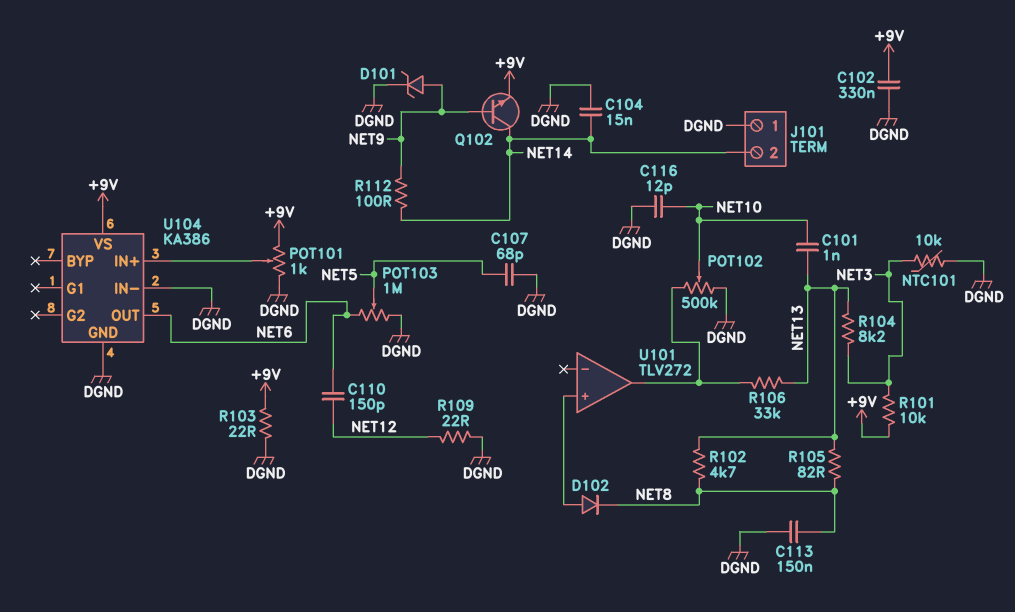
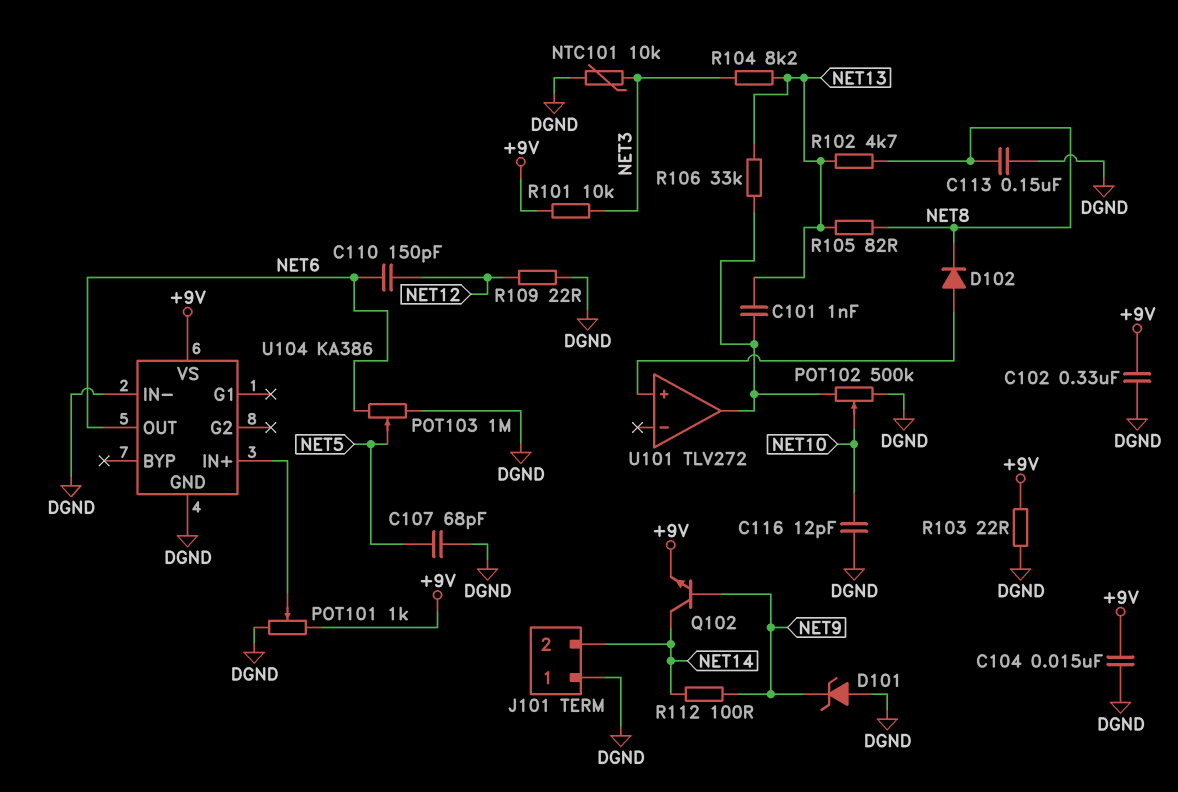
C101: 1nF (NET10, NET13) -> 1nF (NET13, U101/out)
C104: 15nF (DGND, NET14) -> 15nF (+9V, DGND)
D101: zener (A NET9, K DGND) -> zener (A DGND, K NET9)

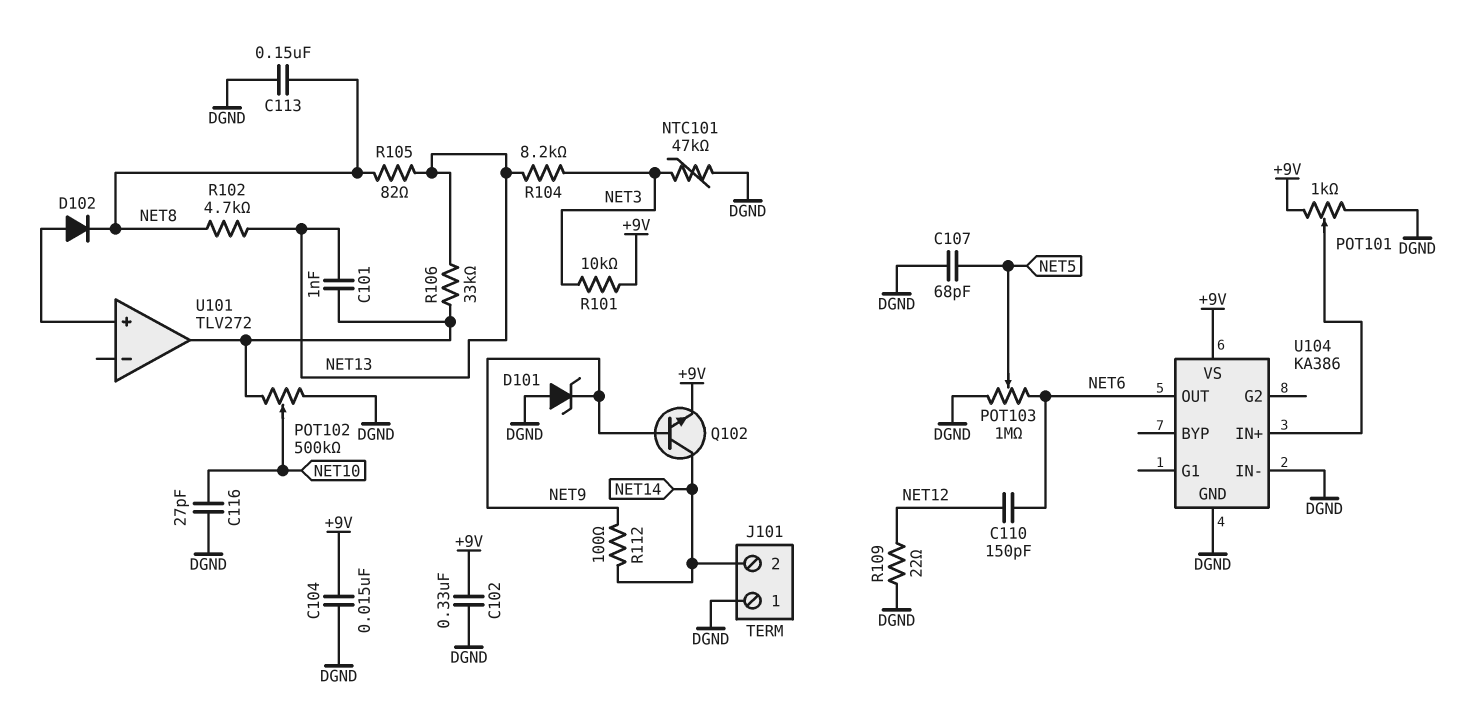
C116: 12pF (DGND, NET10) -> 27pF (DGND, NET10)
NTC101: 10k (DGND, NET3) -> 47k (DGND, NET3)
R103: 22 (+9V, DGND) -> none

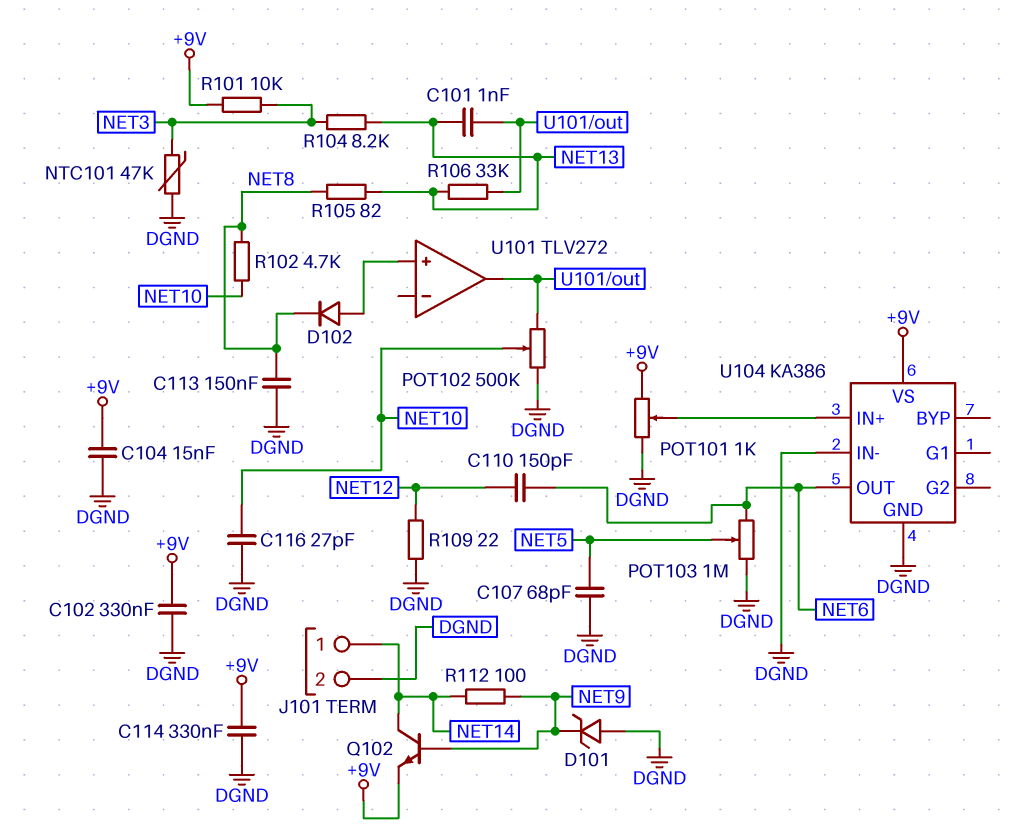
C114: none -> 330nF (+9V, DGND)
J101 pin 1: DGND -> NET14
J101 pin 2: NET14 -> DGND
R102: 4.7k (NET8, NET13) -> 4.7k (NET8, NET10)

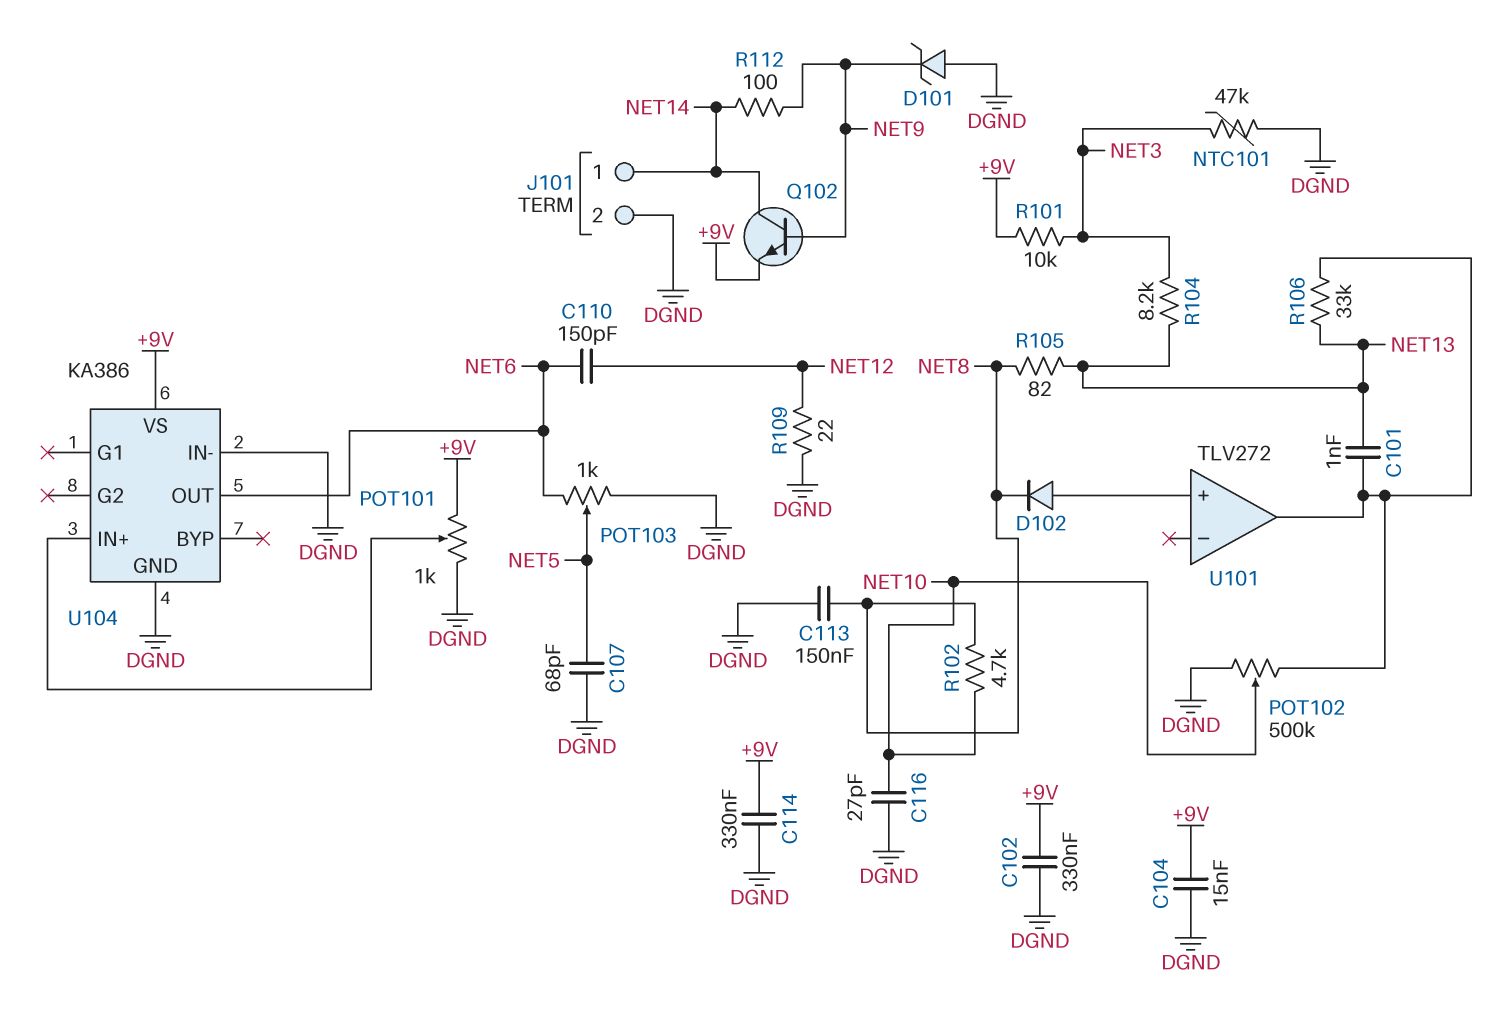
POT103: 1M (DGND, NET6, wiper NET5) -> 1k (DGND, NET6, wiper NET5)

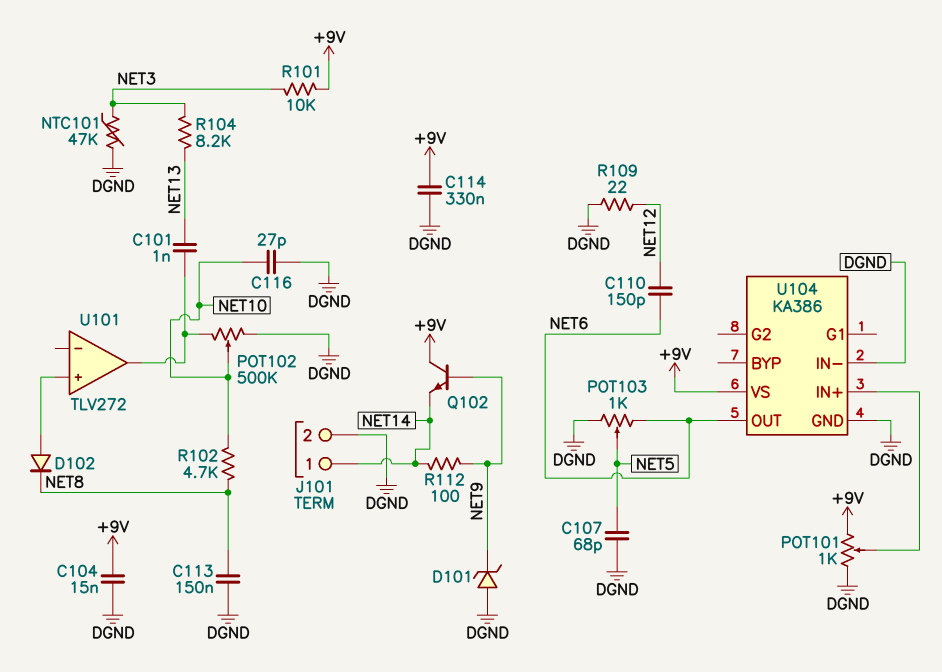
C102: 330nF (+9V, DGND) -> none
Q102: NPN (B NET9, C NET14, E +9V) -> NPN (B NET9, C +9V, E NET14)
R105: 82 (NET8, NET13) -> none
R106: 33k (NET13, U101/out) -> none

